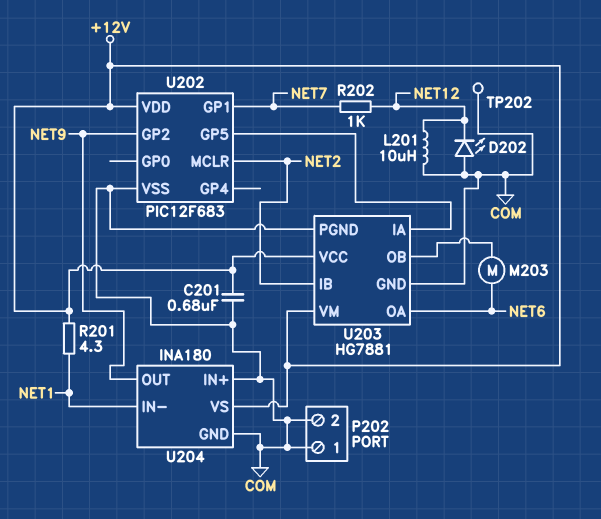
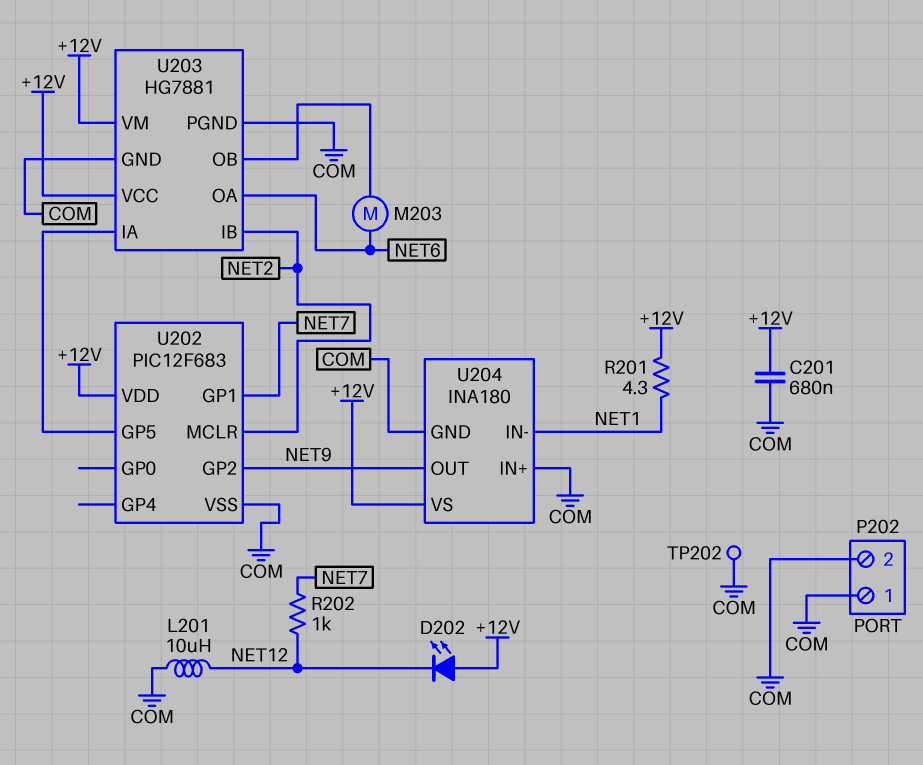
D202: LED (A COM, K NET12) -> LED (A +12V, K NET12)

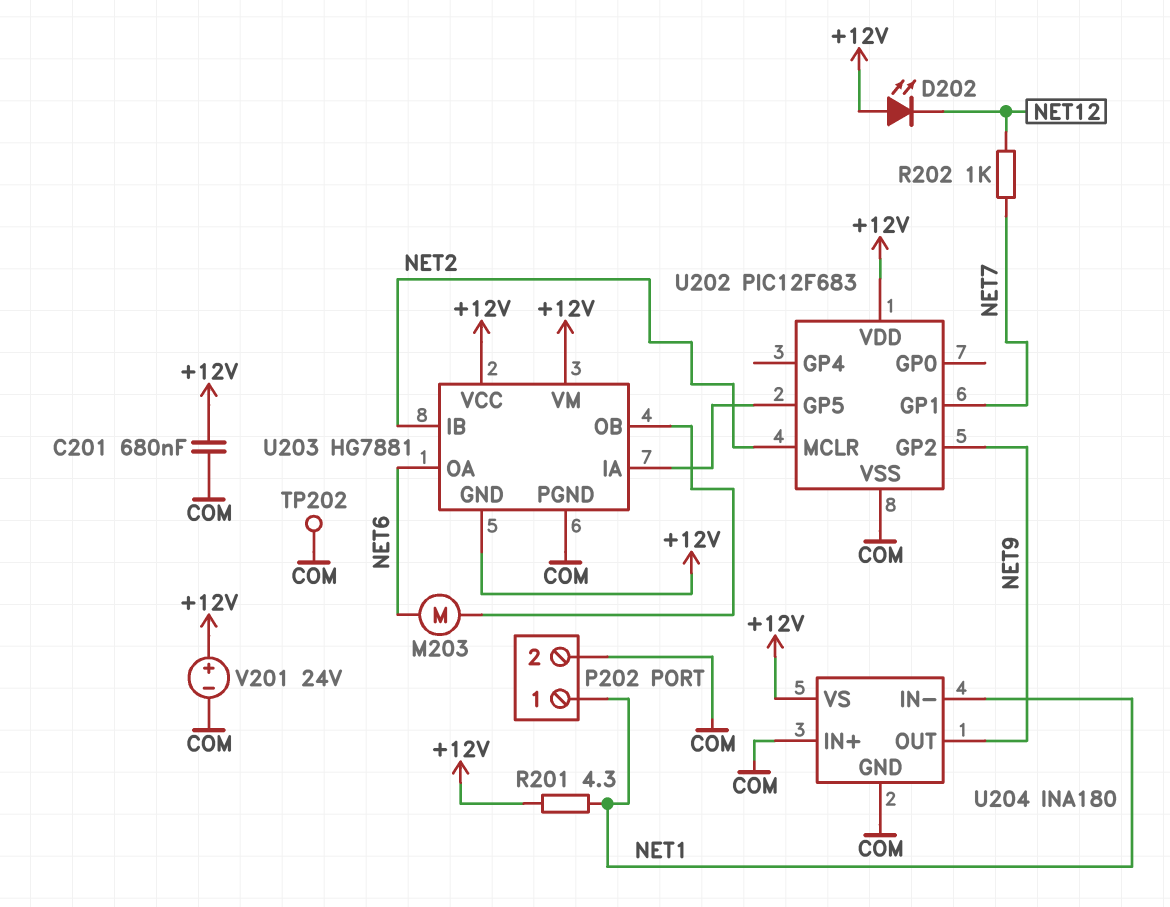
L201: 10uH (COM, NET12) -> none
P202 pin 1: COM -> NET1
U203 pin GND: COM -> +12V
V201: none -> 24V (plus +12V, minus COM)

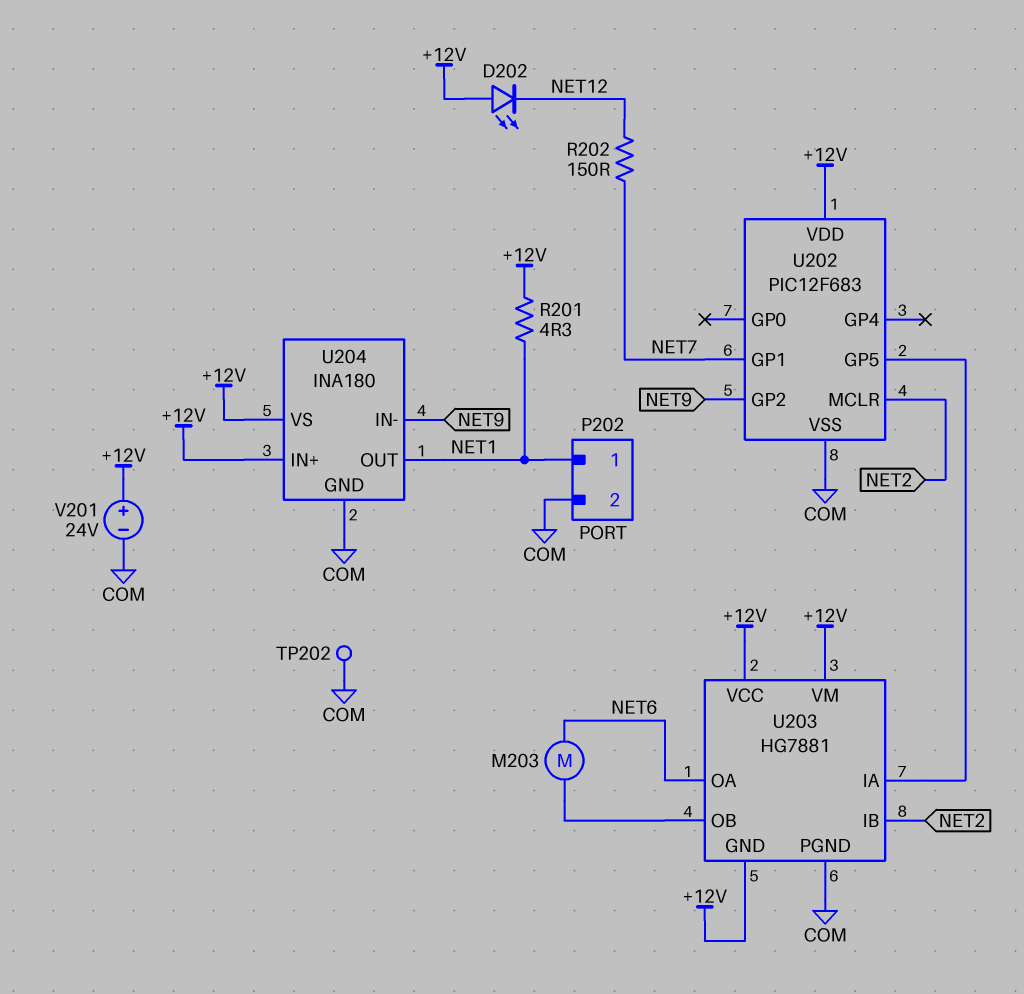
C201: 680nF (+12V, COM) -> none
R202: 1k (NET7, NET12) -> 150 (NET7, NET12)
U204 pin IN+: COM -> +12V
U204 pin IN-: NET1 -> NET9
U204 pin OUT: NET9 -> NET1

